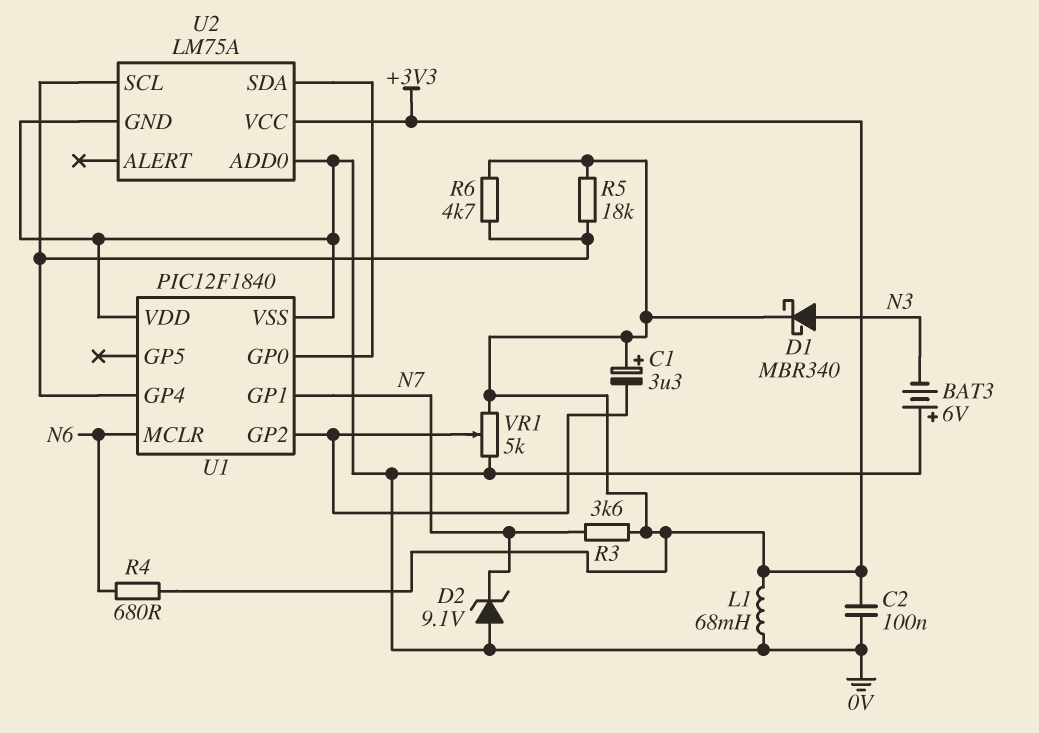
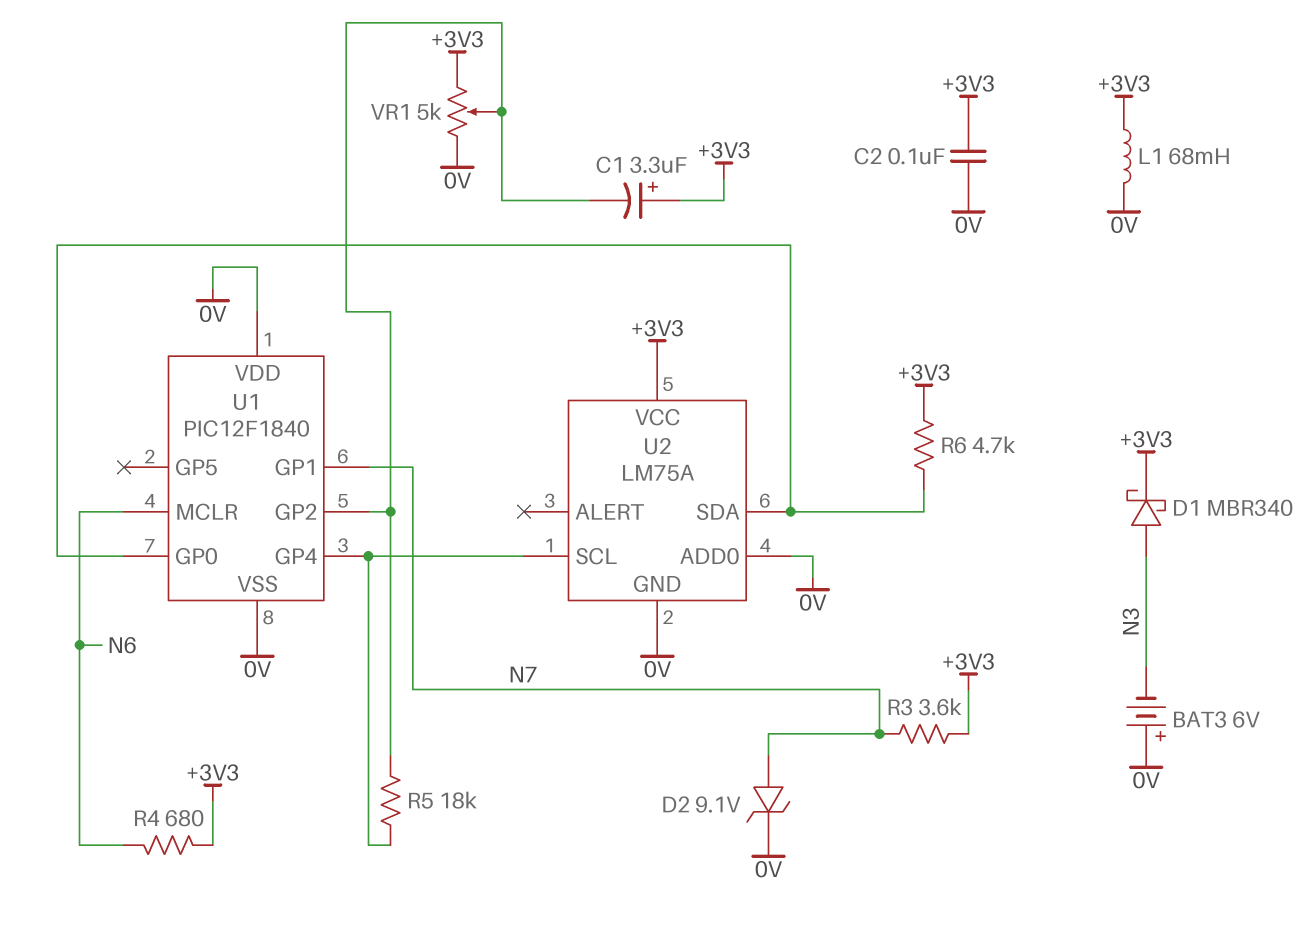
D2: zener 9.1V (A 0V, K N7) -> zener 9.1V (A N7, K 0V)
R5: 18k (+3V3, U1/GP4) -> 18k (U1/GP2, U1/GP4)
R6: 4.7k (+3V3, U1/GP4) -> 4.7k (+3V3, U1/GP0)

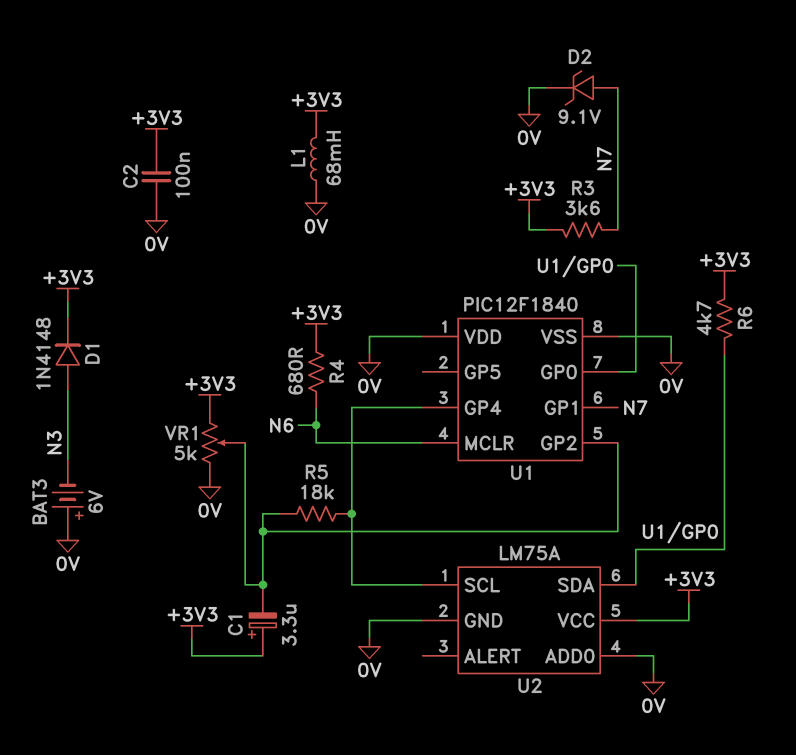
D1: schottky MBR340 (A N3, K +3V3) -> diode 1N4148 (A N3, K +3V3)

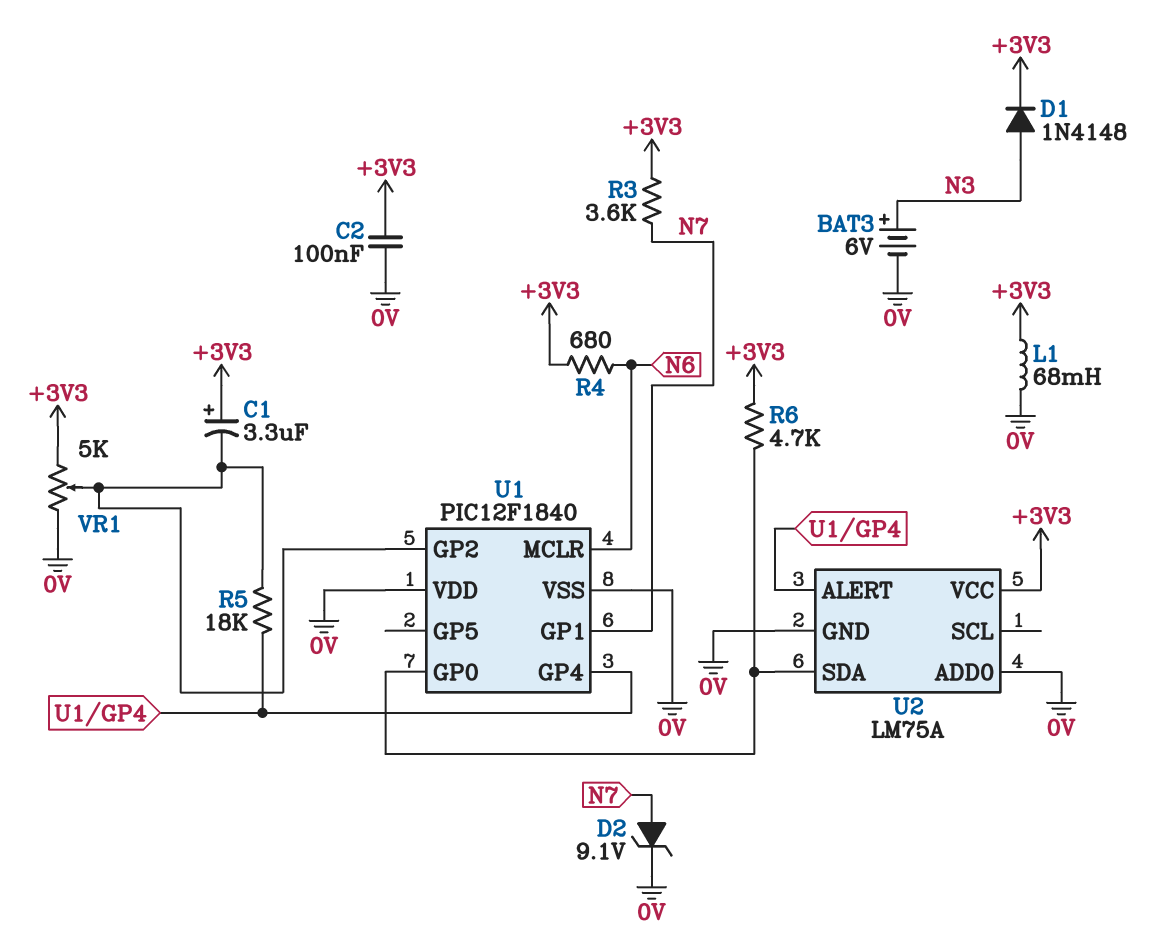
BAT3: 6V (plus 0V, minus N3) -> 6V (plus N3, minus 0V)
U2 pin ALERT: none -> U1/GP4
U2 pin SCL: U1/GP4 -> none

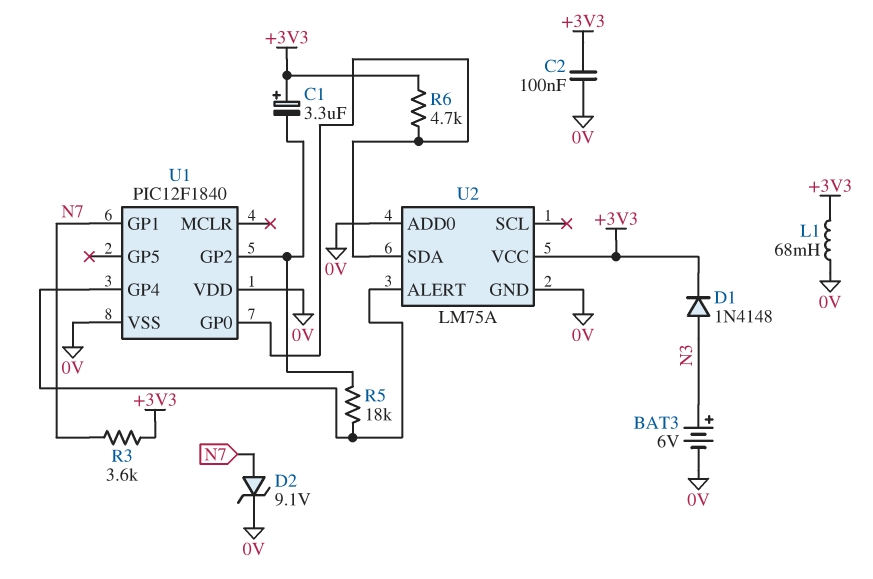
R4: 680 (+3V3, N6) -> none
U1 pin MCLR: N6 -> none
VR1: 5k (+3V3, 0V, wiper U1/GP2) -> none

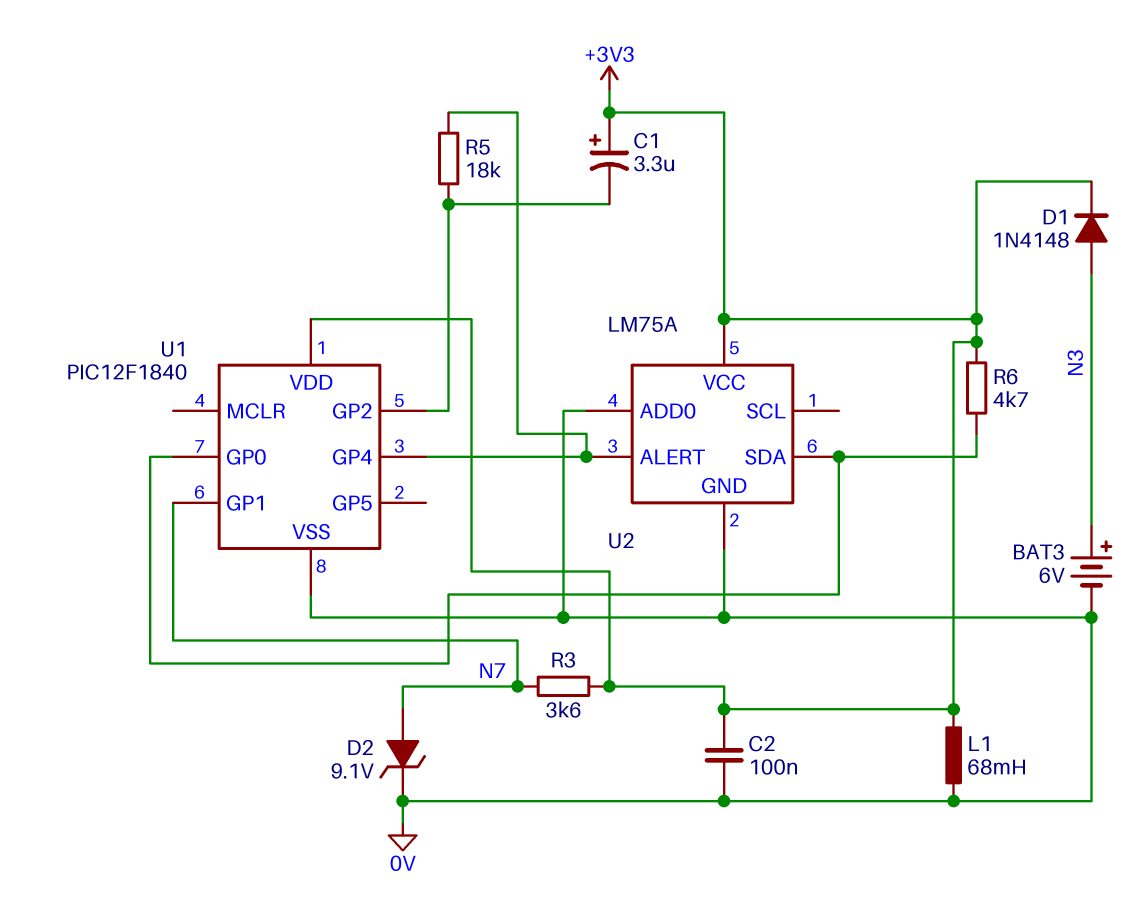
U1 pin VDD: 0V -> +3V3

